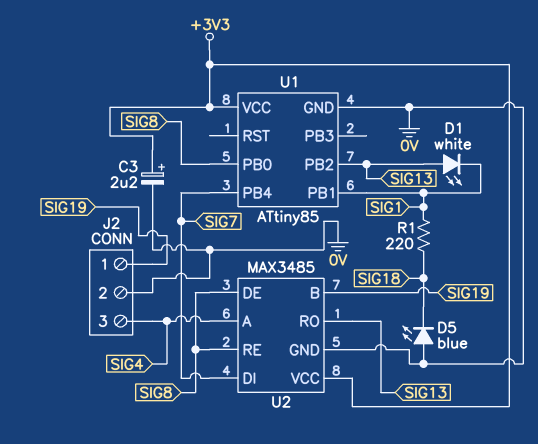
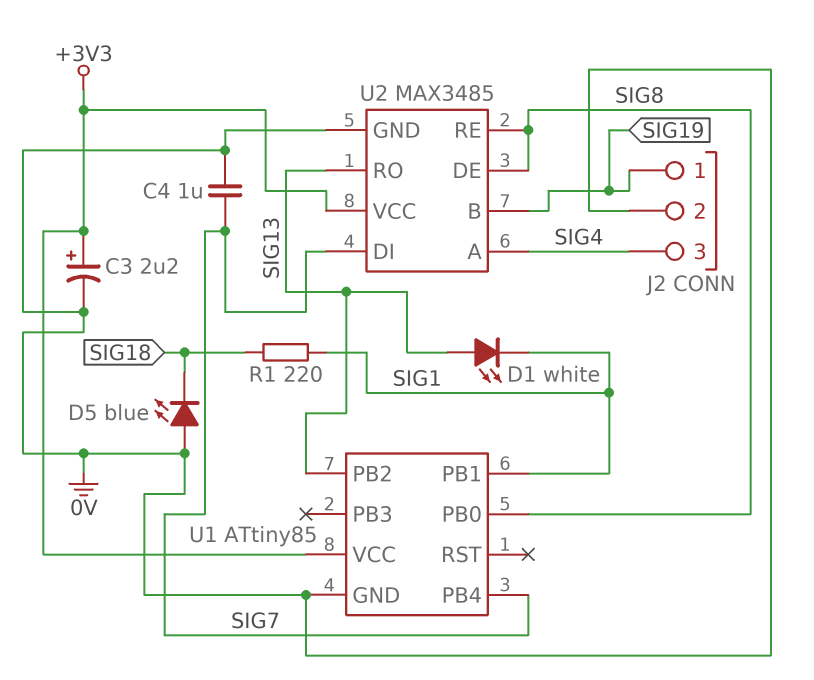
C4: none -> 1uF (0V, SIG7)

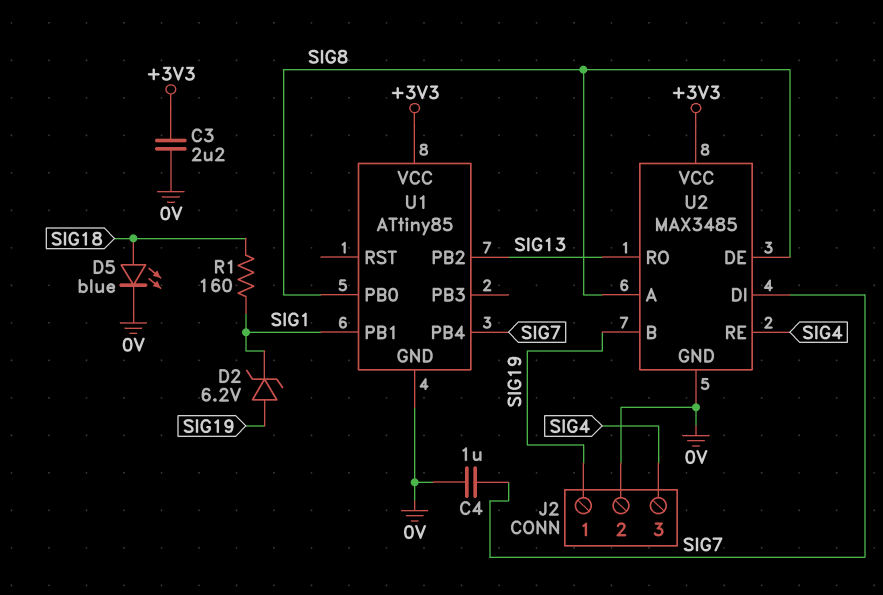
C3: 2.2uF (plus +3V3, minus 0V) -> 2.2uF (+3V3, 0V)
D1: LED white (A SIG13, K SIG1) -> none
D2: none -> zener 6.2V (A SIG19, K SIG1)
D5: LED blue (A 0V, K SIG18) -> LED blue (A SIG18, K 0V)
R1: 220 (SIG1, SIG18) -> 160 (SIG1, SIG18)
U2 pin A: SIG4 -> SIG8
U2 pin RE: SIG8 -> SIG4

